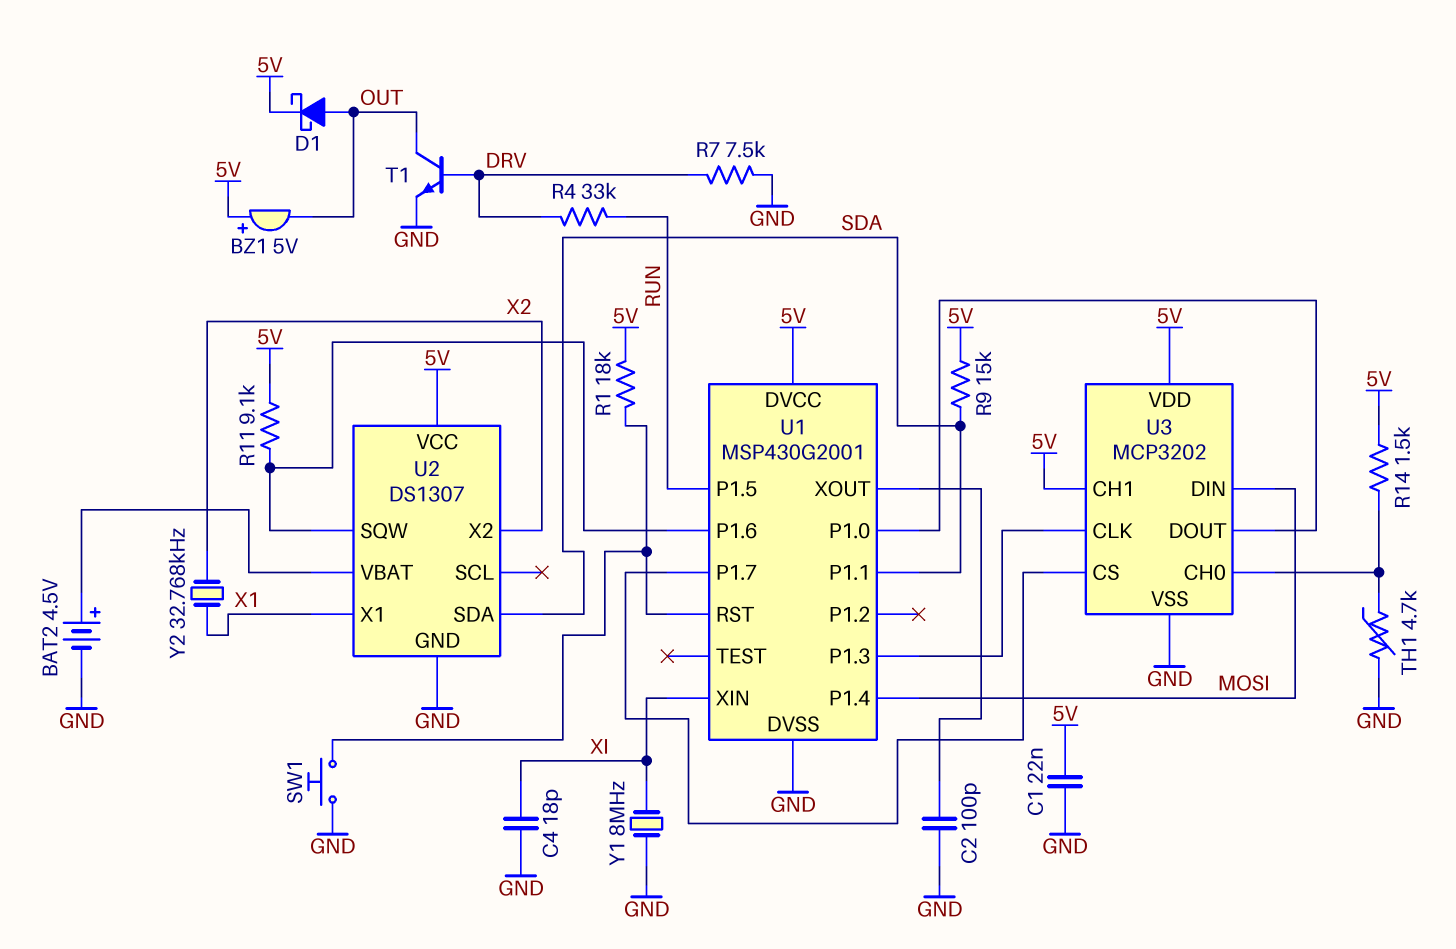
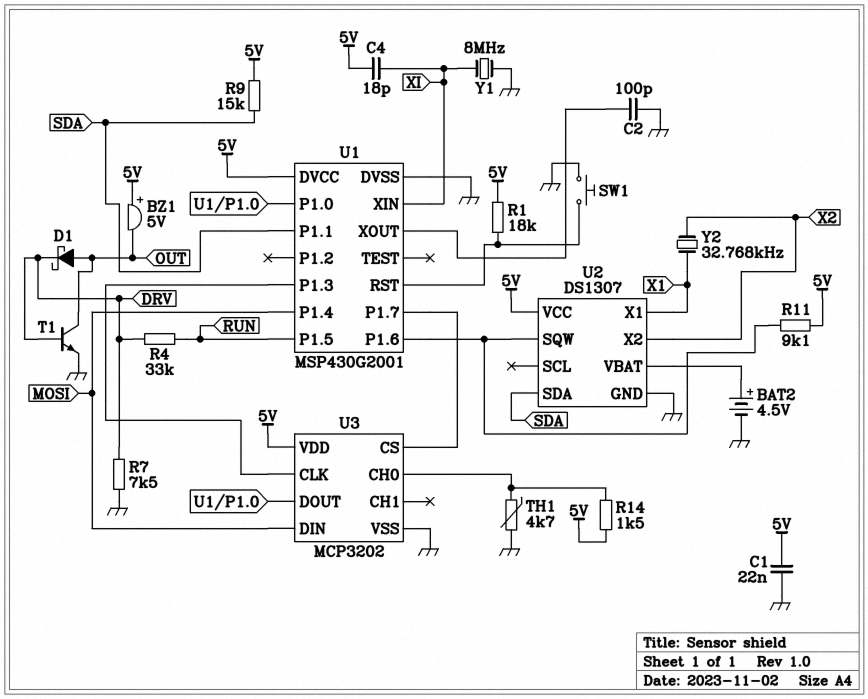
C4: 18pF (GND, XI) -> 18pF (5V, XI)
D1: schottky (A OUT, K 5V) -> schottky (A OUT, K DRV)
U3 pin CH1: 5V -> none

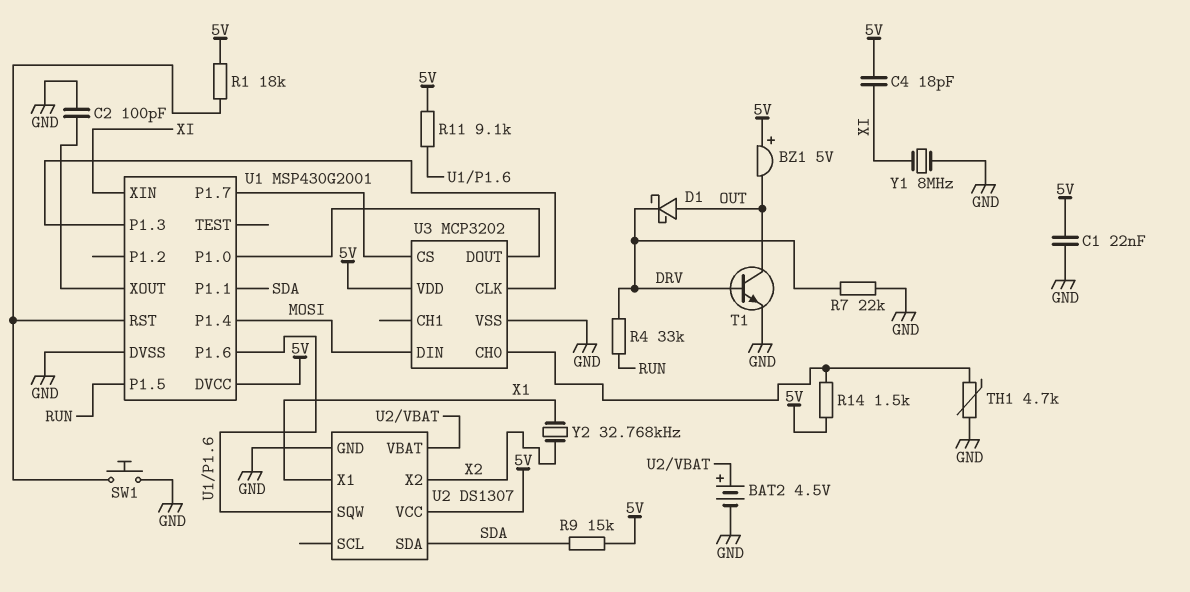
R7: 7.5k (DRV, GND) -> 22k (DRV, GND)

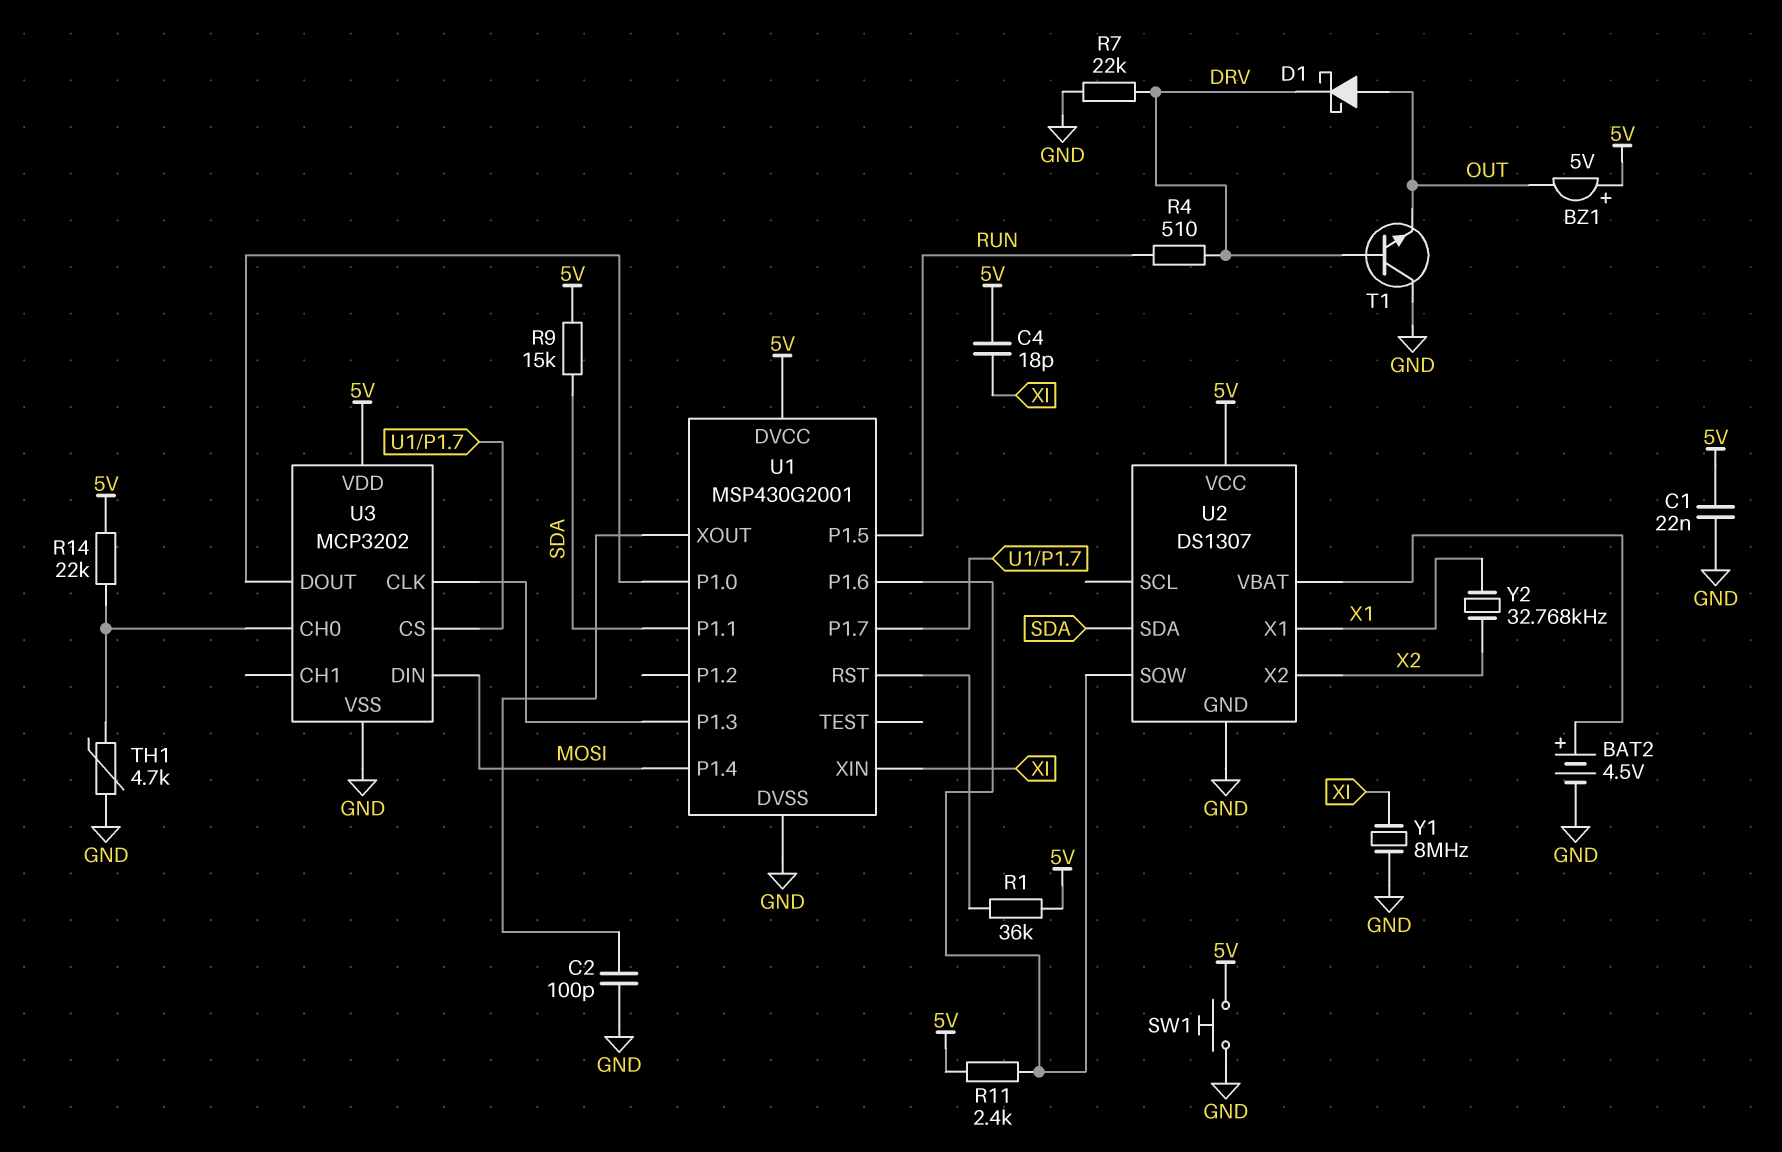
R1: 18k (5V, U1/RST) -> 36k (5V, U1/RST)
R4: 33k (DRV, RUN) -> 510 (DRV, RUN)
R11: 9.1k (5V, U1/P1.6) -> 2.4k (5V, U1/P1.6)
R14: 1.5k (5V, U3/CH0) -> 22k (5V, U3/CH0)
SW1: button (GND, U1/RST) -> button (5V, GND)
T1: NPN (B DRV, C OUT, E GND) -> NPN (B DRV, C GND, E OUT)

